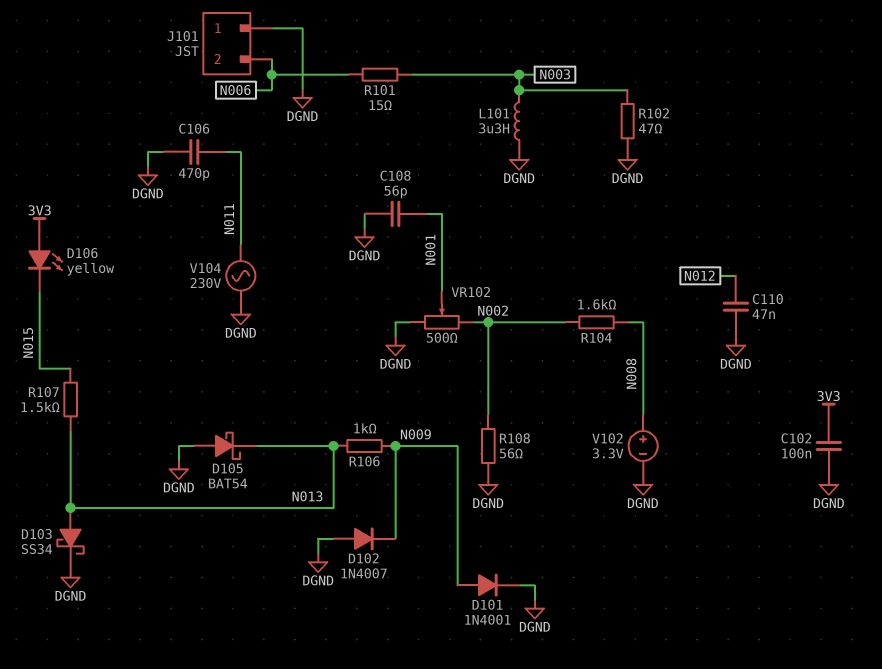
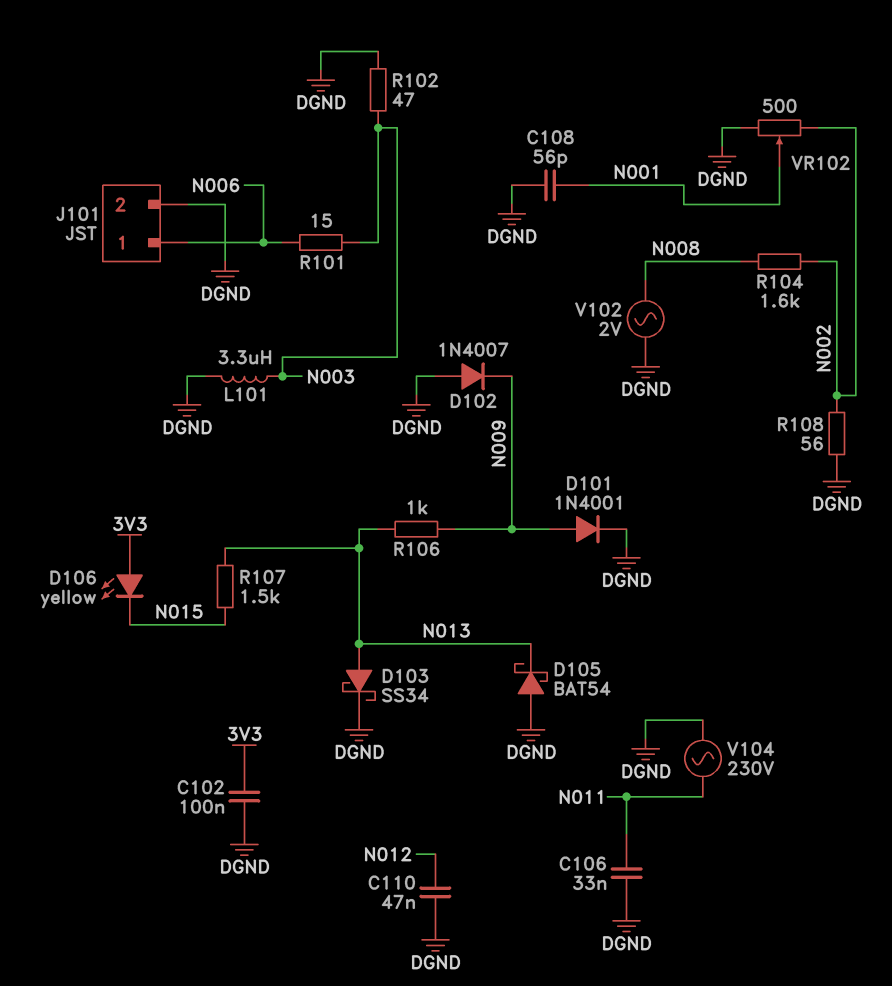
C106: 470pF (DGND, N011) -> 33nF (DGND, N011)
J101 pin 1: DGND -> N006
J101 pin 2: N006 -> DGND
V102: 3.3V (plus N008, minus DGND) -> AC 2V (DGND, N008)

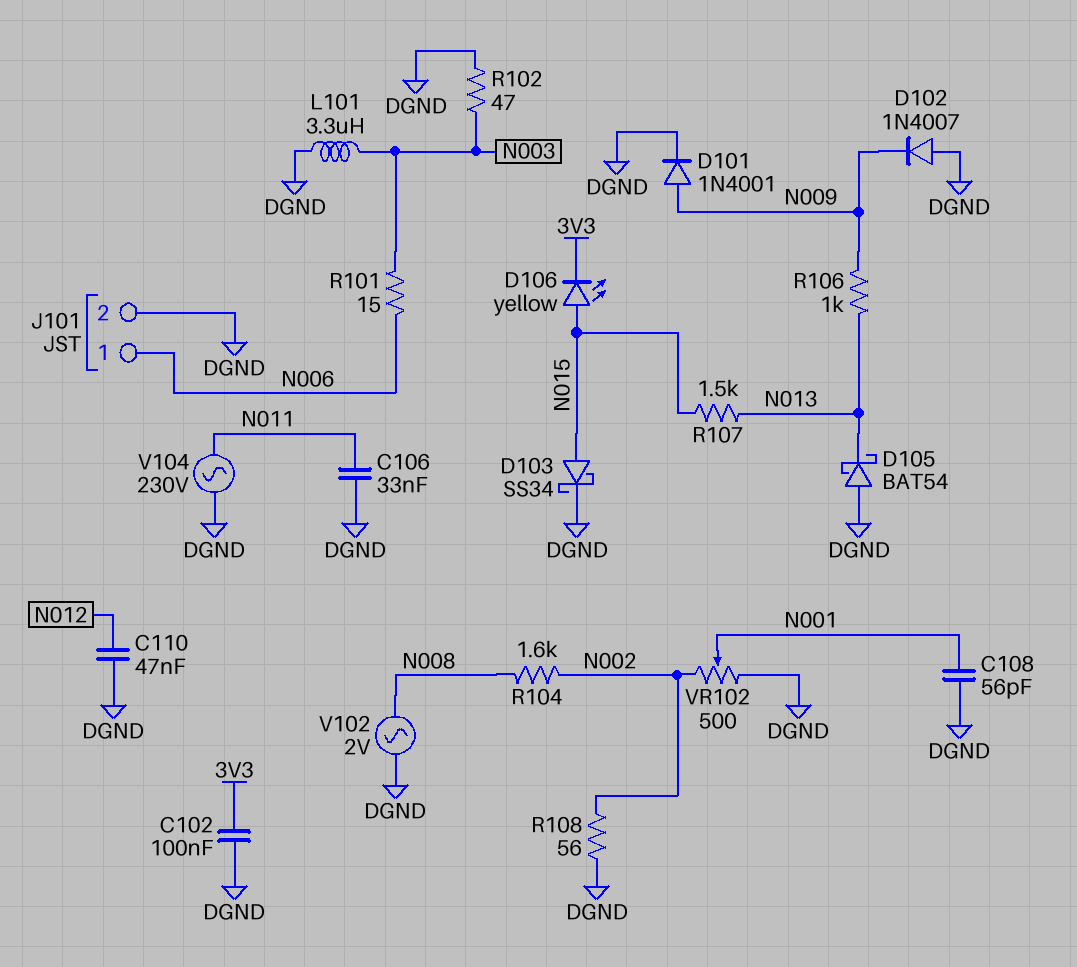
D103: schottky SS34 (A N013, K DGND) -> schottky SS34 (A N015, K DGND)
D106: LED yellow (A 3V3, K N015) -> LED yellow (A N015, K 3V3)

